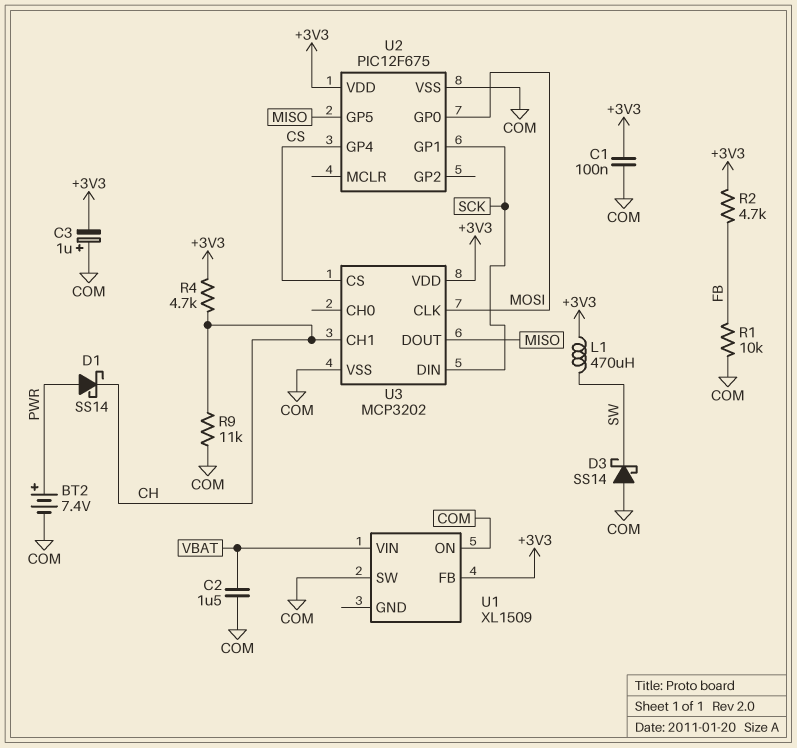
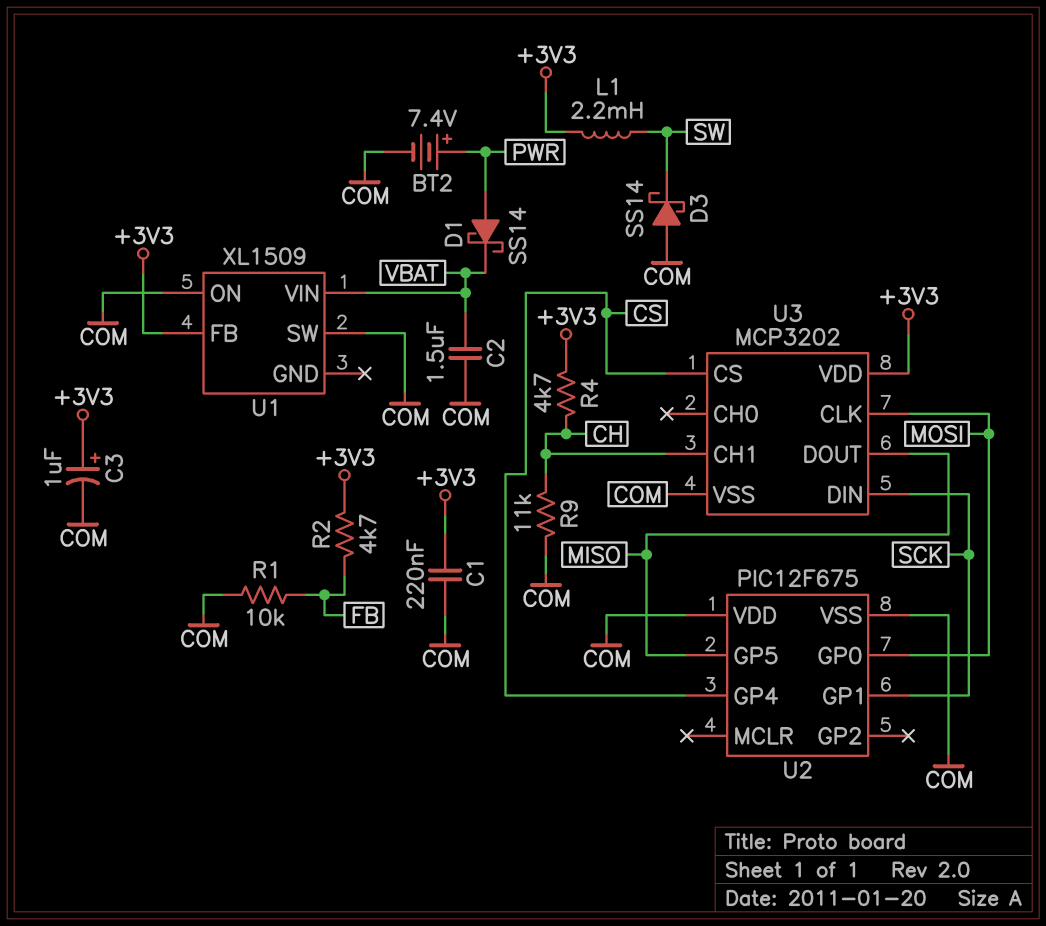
C1: 100nF (+3V3, COM) -> 220nF (+3V3, COM)
C3: 1uF (plus COM, minus +3V3) -> 1uF (plus +3V3, minus COM)
D1: schottky SS14 (A PWR, K CH) -> schottky SS14 (A PWR, K VBAT)
L1: 470uH (+3V3, SW) -> 2.2mH (+3V3, SW)
U2 pin VDD: +3V3 -> COM

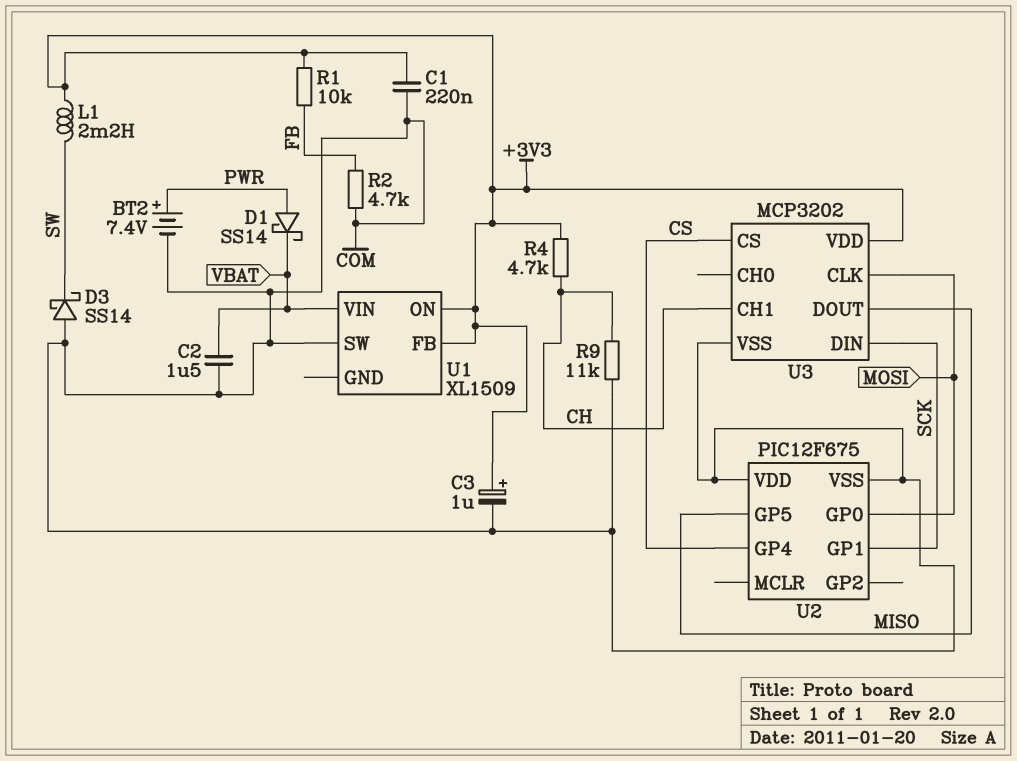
R1: 10k (COM, FB) -> 10k (+3V3, FB)
R2: 4.7k (+3V3, FB) -> 4.7k (COM, FB)
U1 pin ON: COM -> +3V3

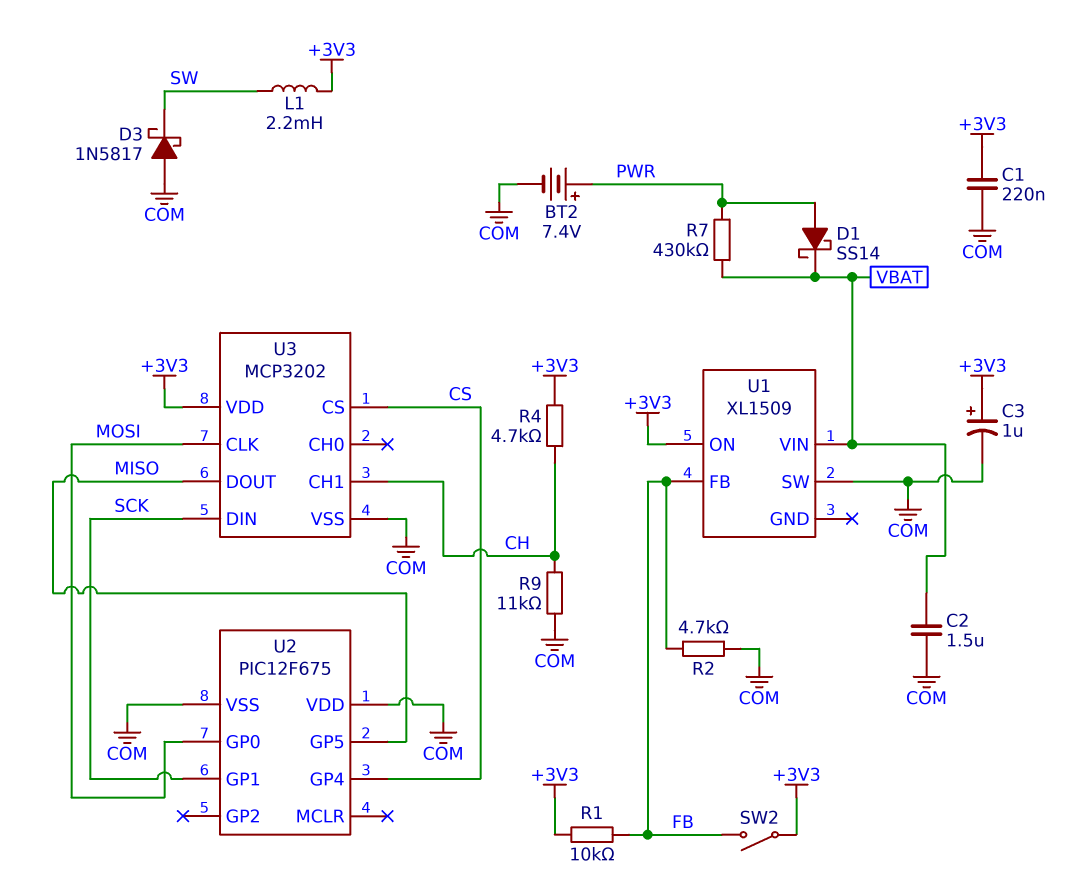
D3: schottky SS14 (A COM, K SW) -> schottky 1N5817 (A COM, K SW)
R7: none -> 430k (PWR, VBAT)
SW2: none -> switch (+3V3, FB)
U1 pin FB: +3V3 -> FB

